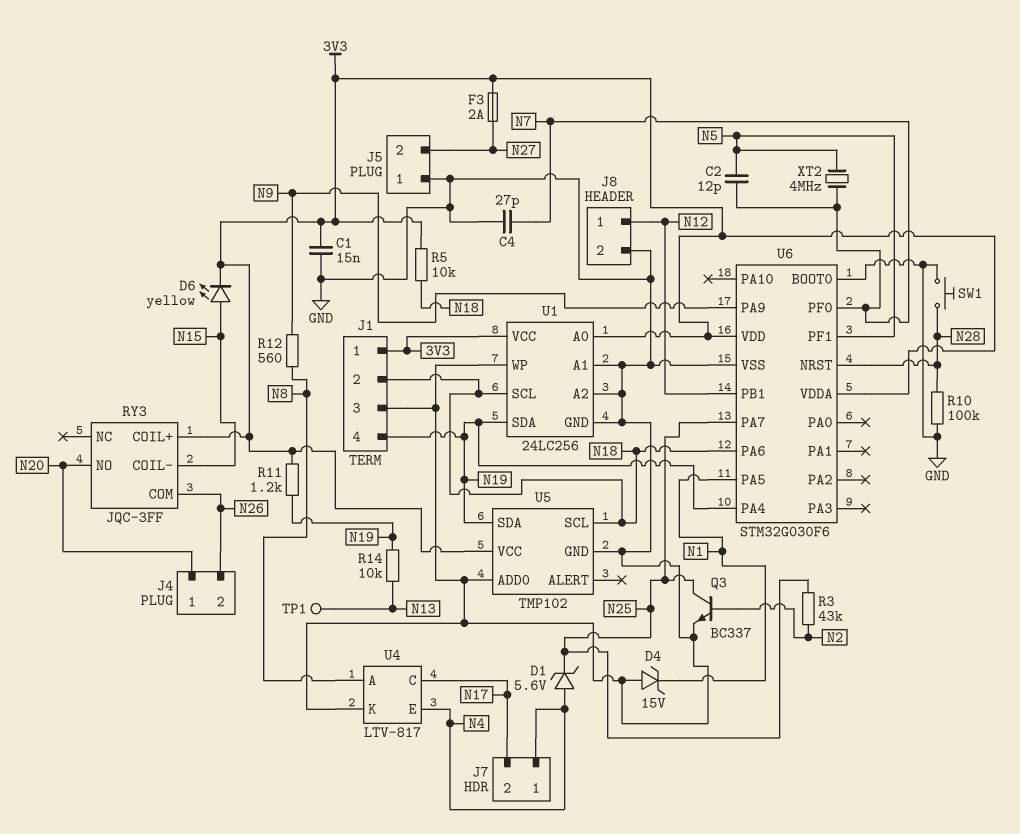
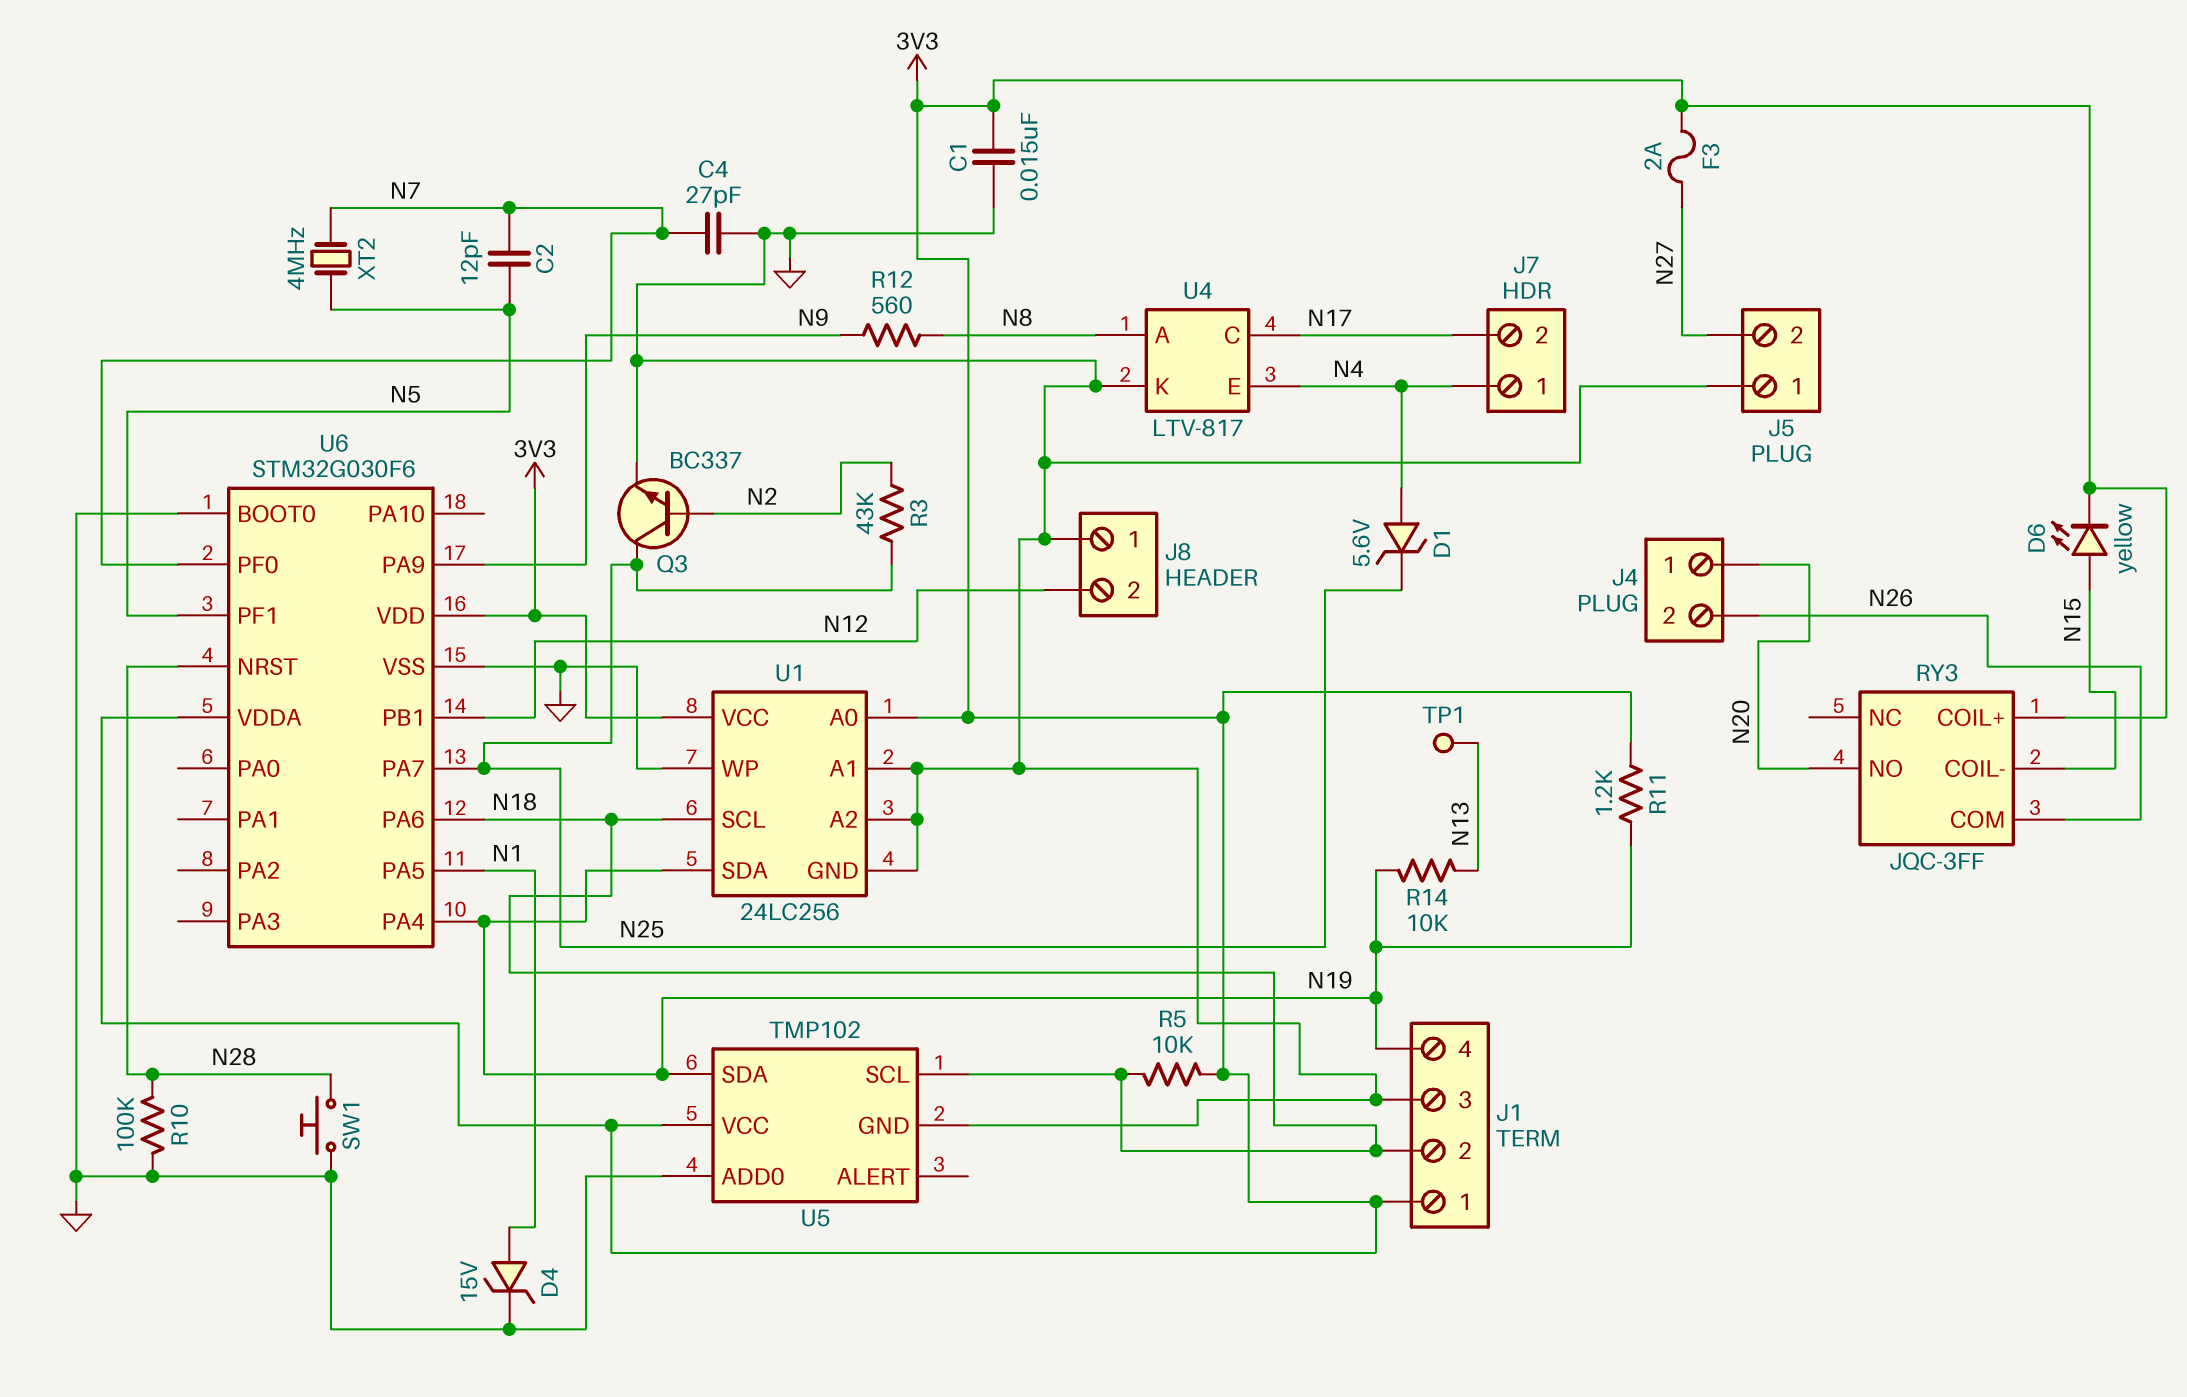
D4: zener 15V (A GND, K N1) -> zener 15V (A N1, K GND)
J8 pin 1: N12 -> GND
J8 pin 2: GND -> N12

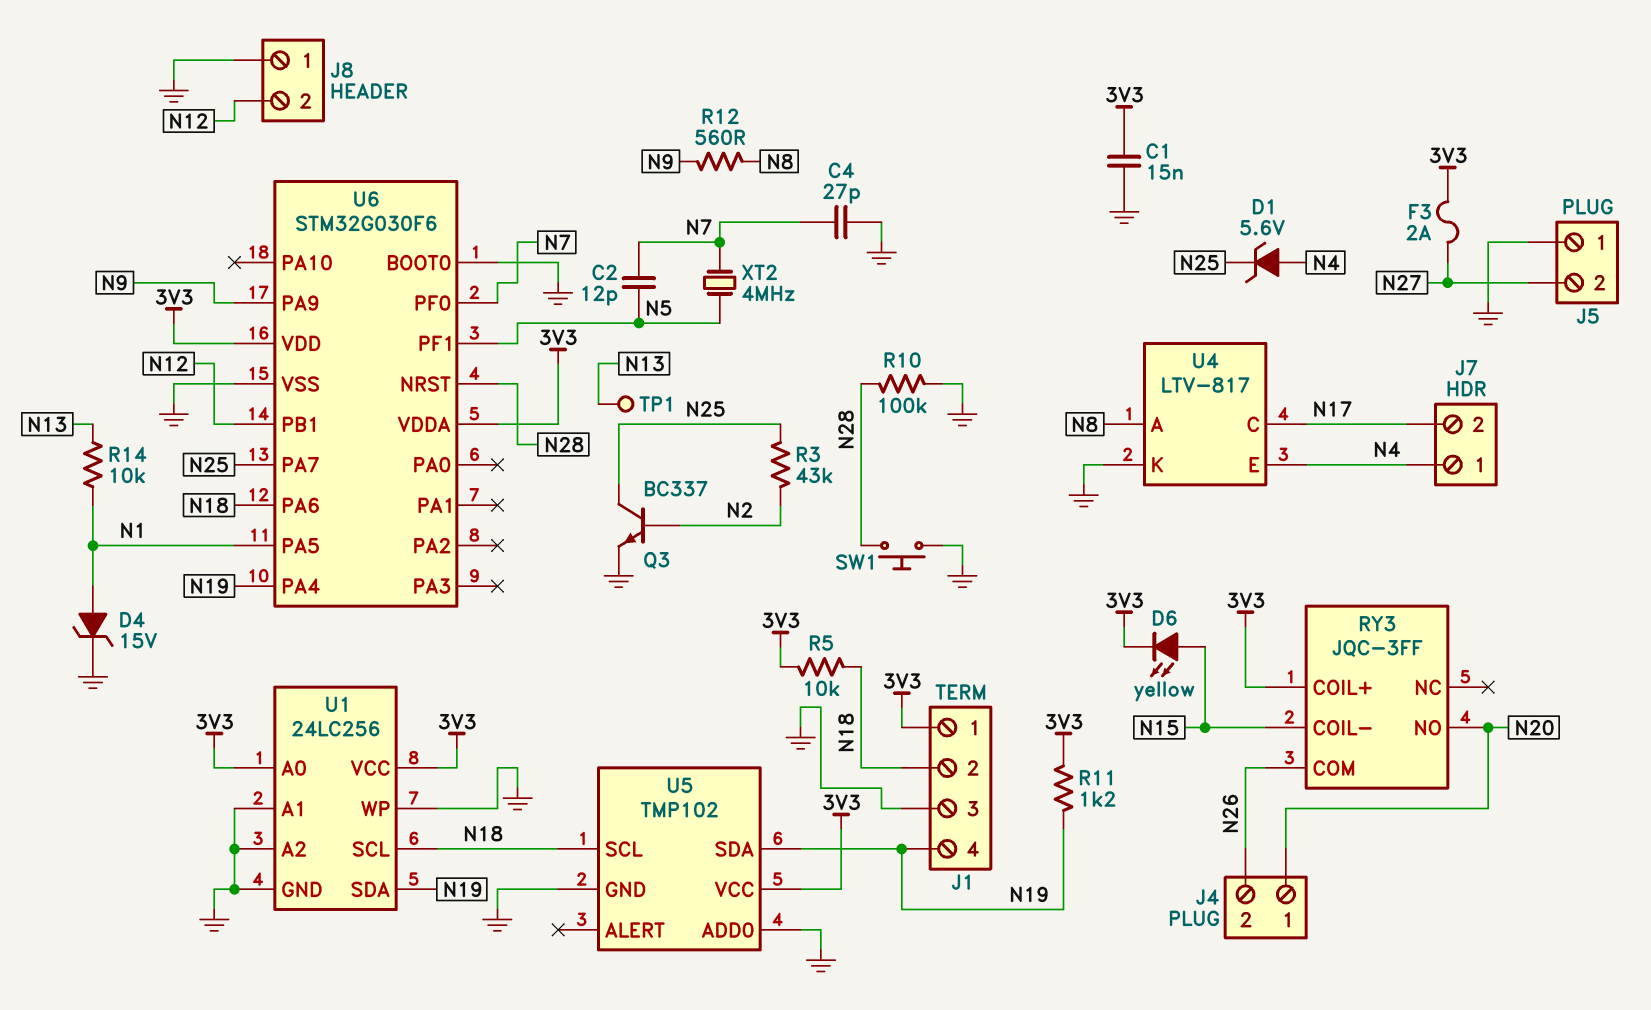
R14: 10k (N13, N19) -> 10k (N1, N13)

